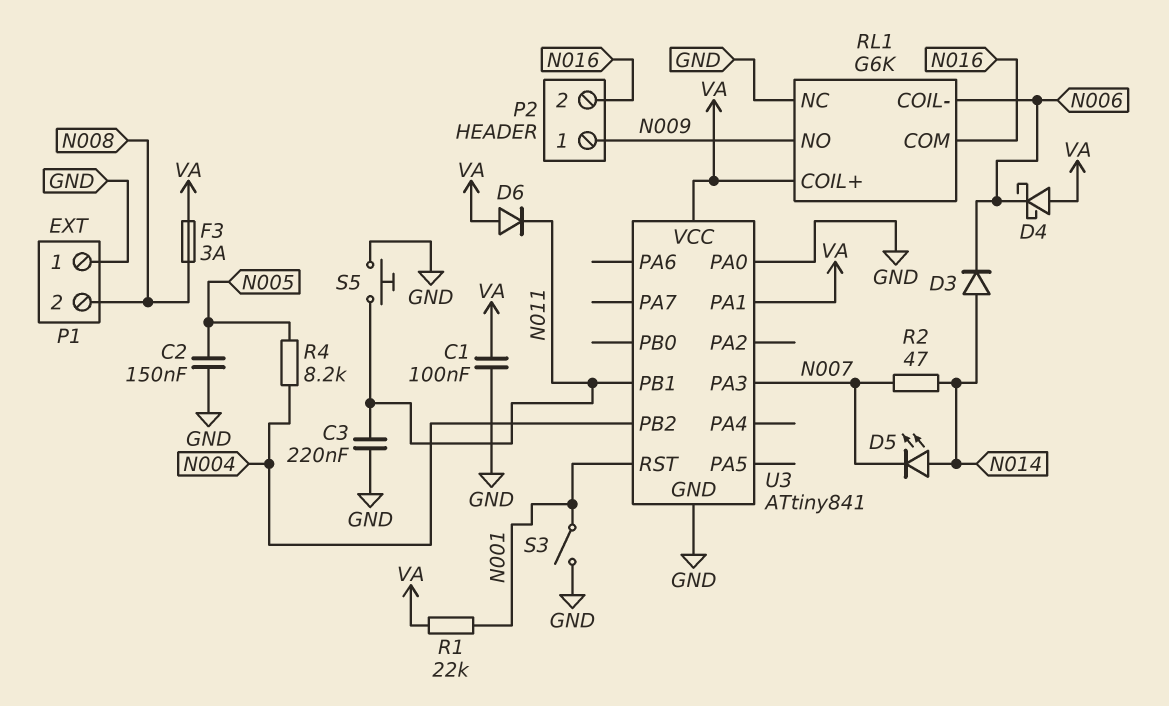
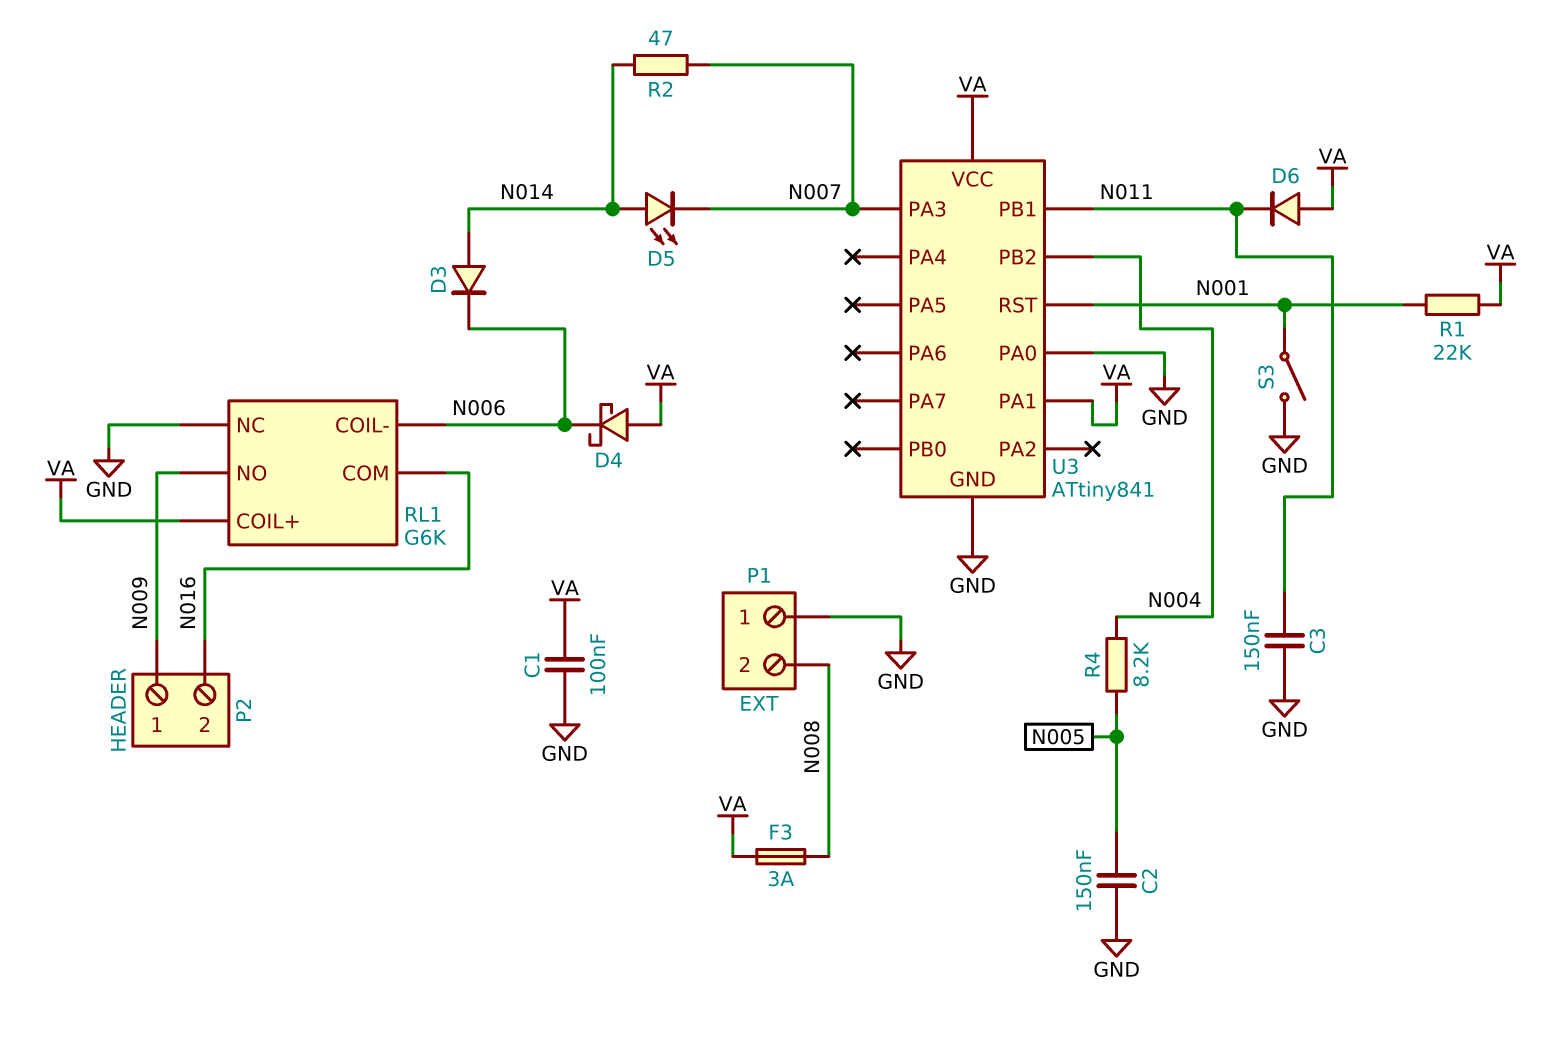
C3: 220nF (GND, N011) -> 150nF (GND, N011)
S5: button (GND, N011) -> none

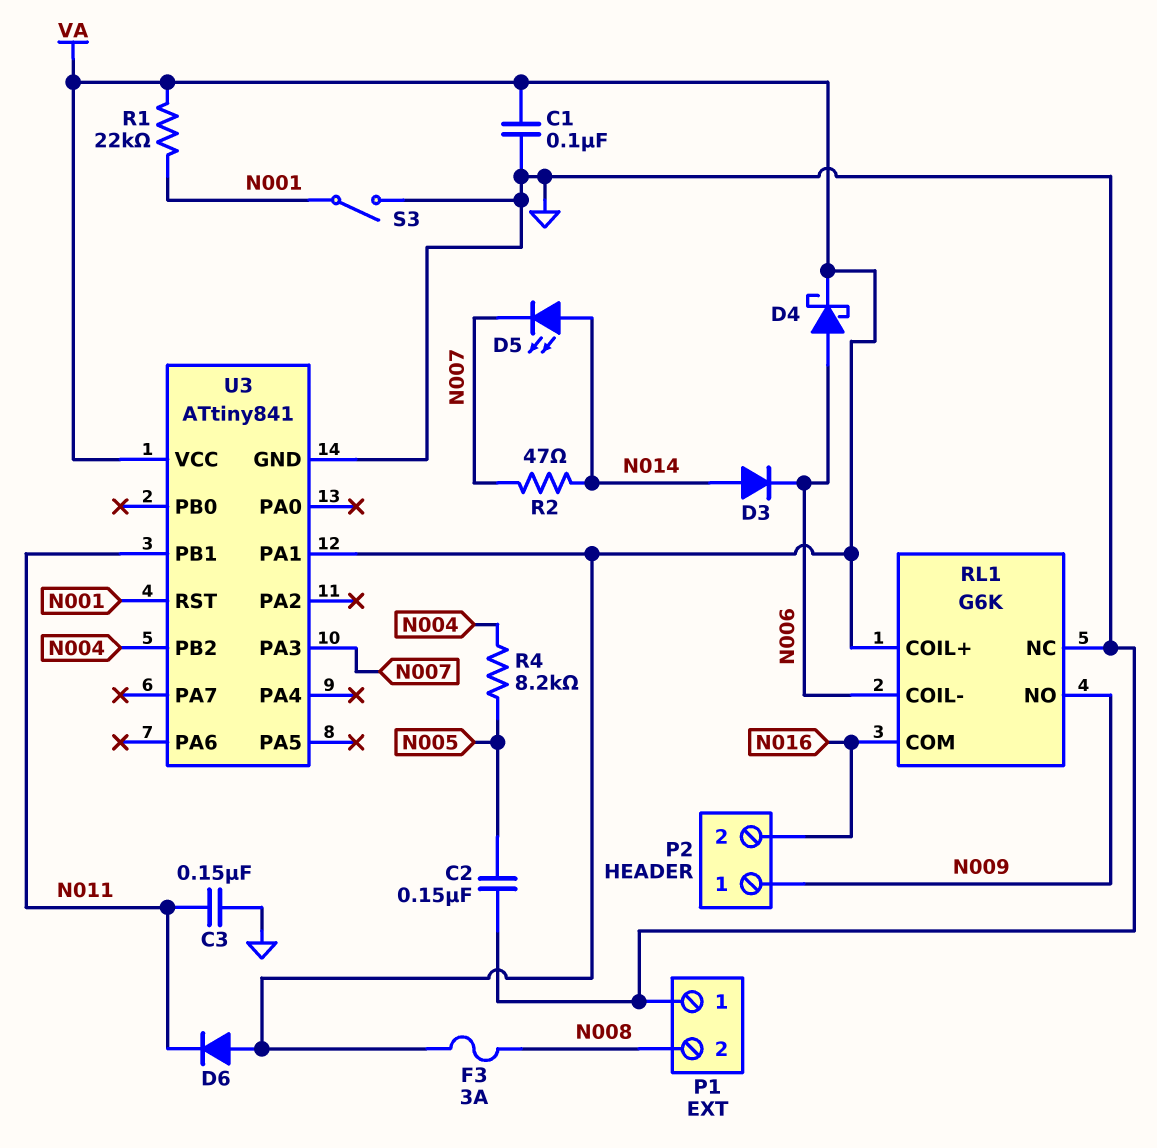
D4: schottky (A VA, K N006) -> schottky (A N006, K VA)
U3 pin PA0: GND -> none

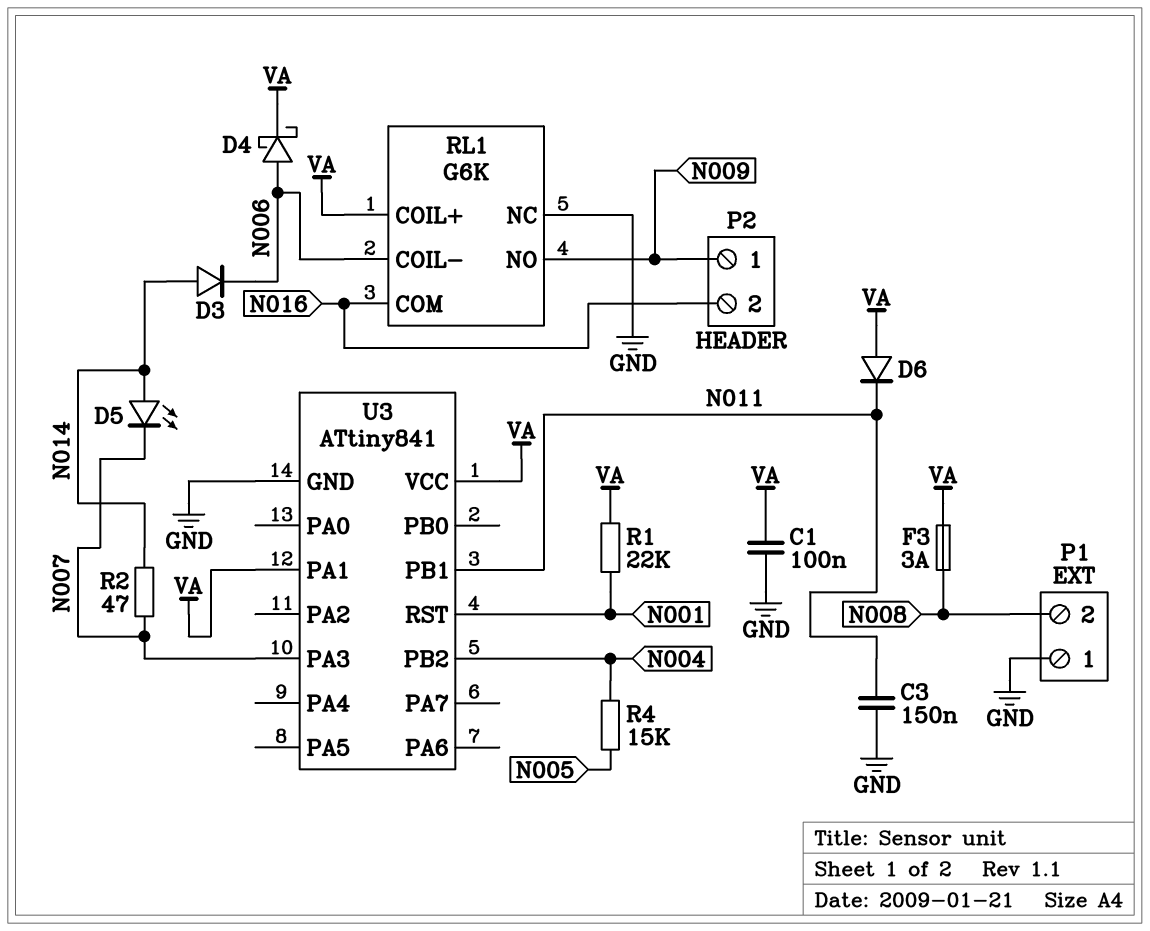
C2: 150nF (GND, N005) -> none
R4: 8.2k (N004, N005) -> 15k (N004, N005)
S3: switch (GND, N001) -> none

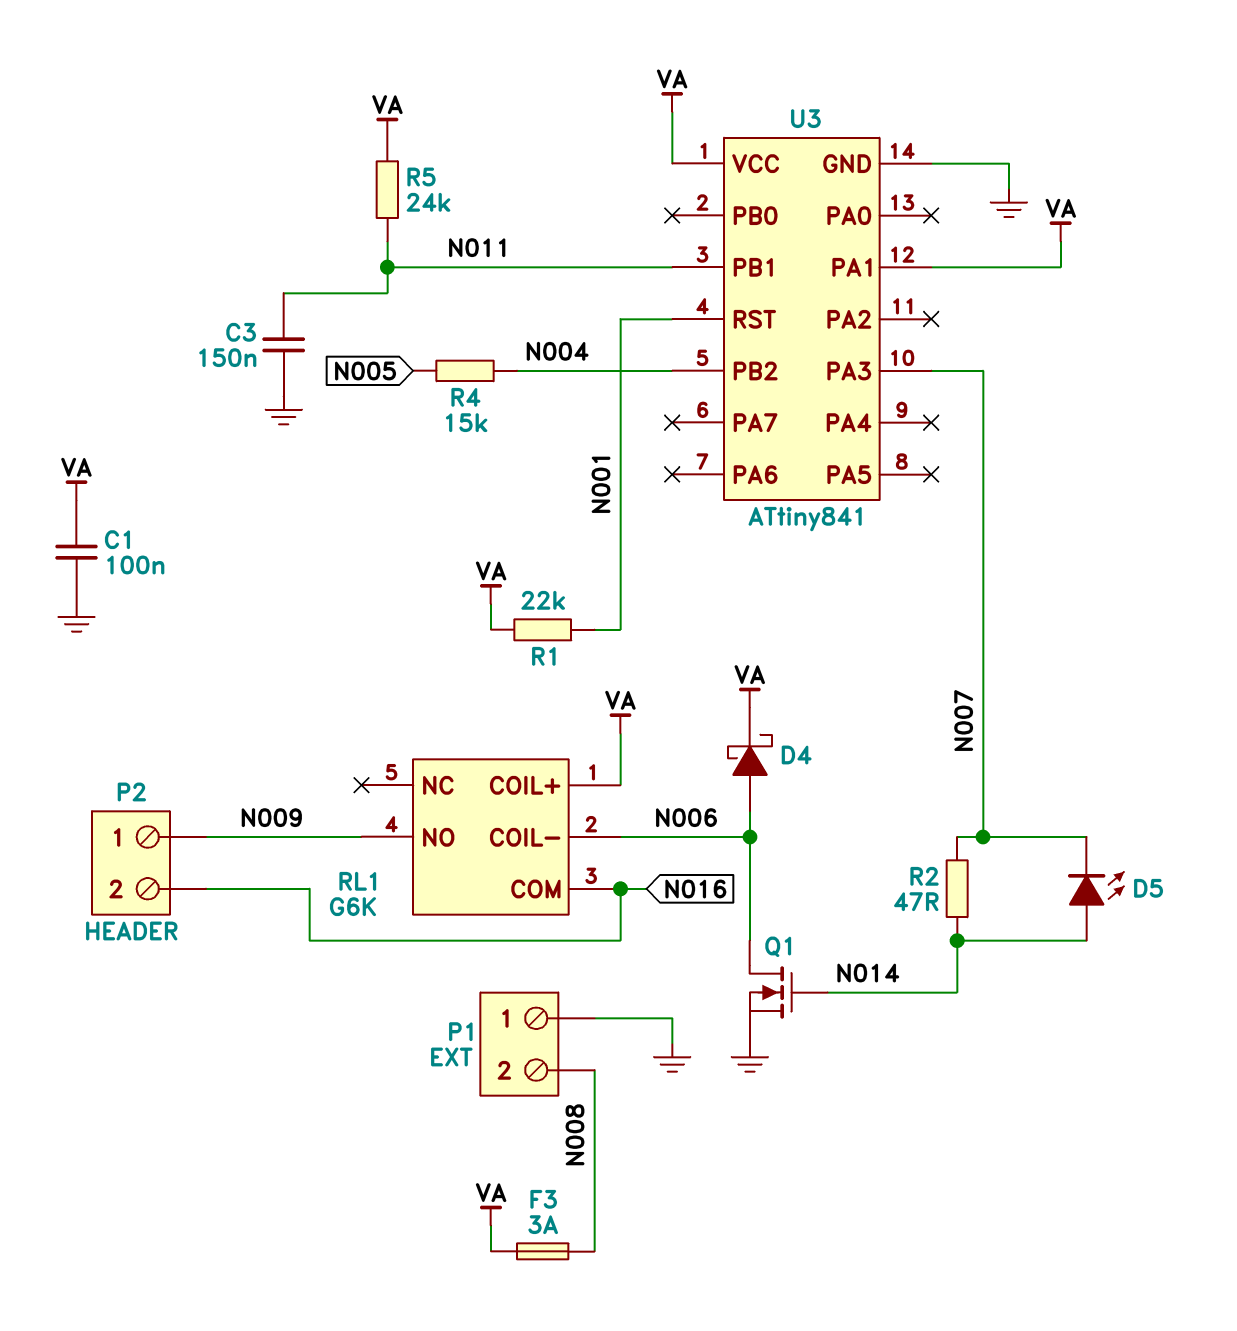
D3: diode (A N014, K N006) -> none
D6: diode (A VA, K N011) -> none
Q1: none -> NMOS (G N014, D N006, S GND)
R5: none -> 24k (N011, VA)
RL1 pin NC: GND -> none

